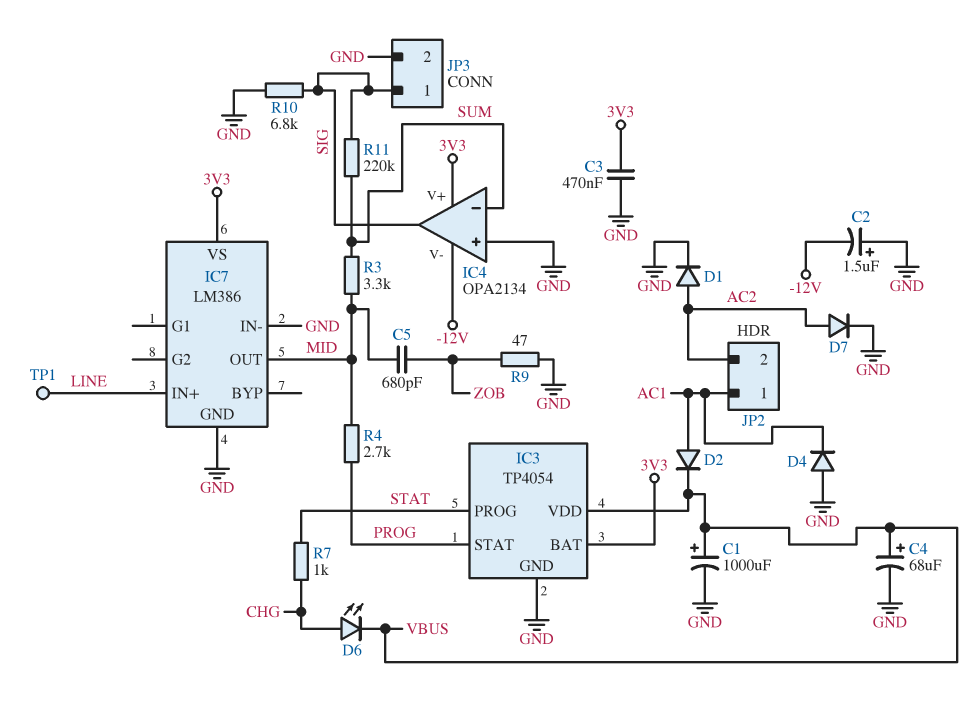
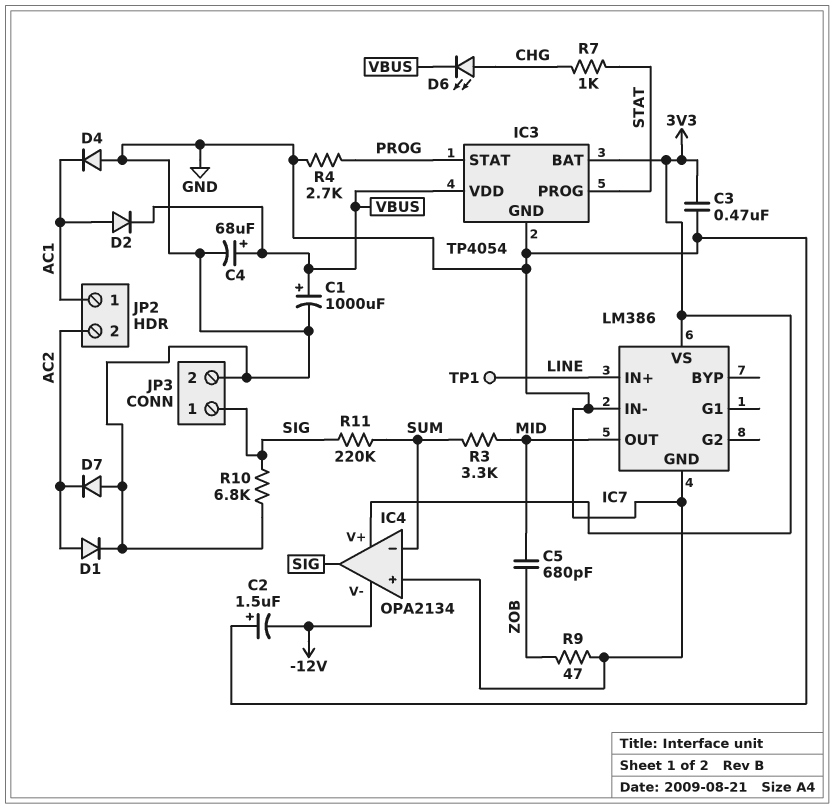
D7: diode (A AC2, K GND) -> diode (A GND, K AC2)
R4: 2.7k (MID, PROG) -> 2.7k (GND, PROG)

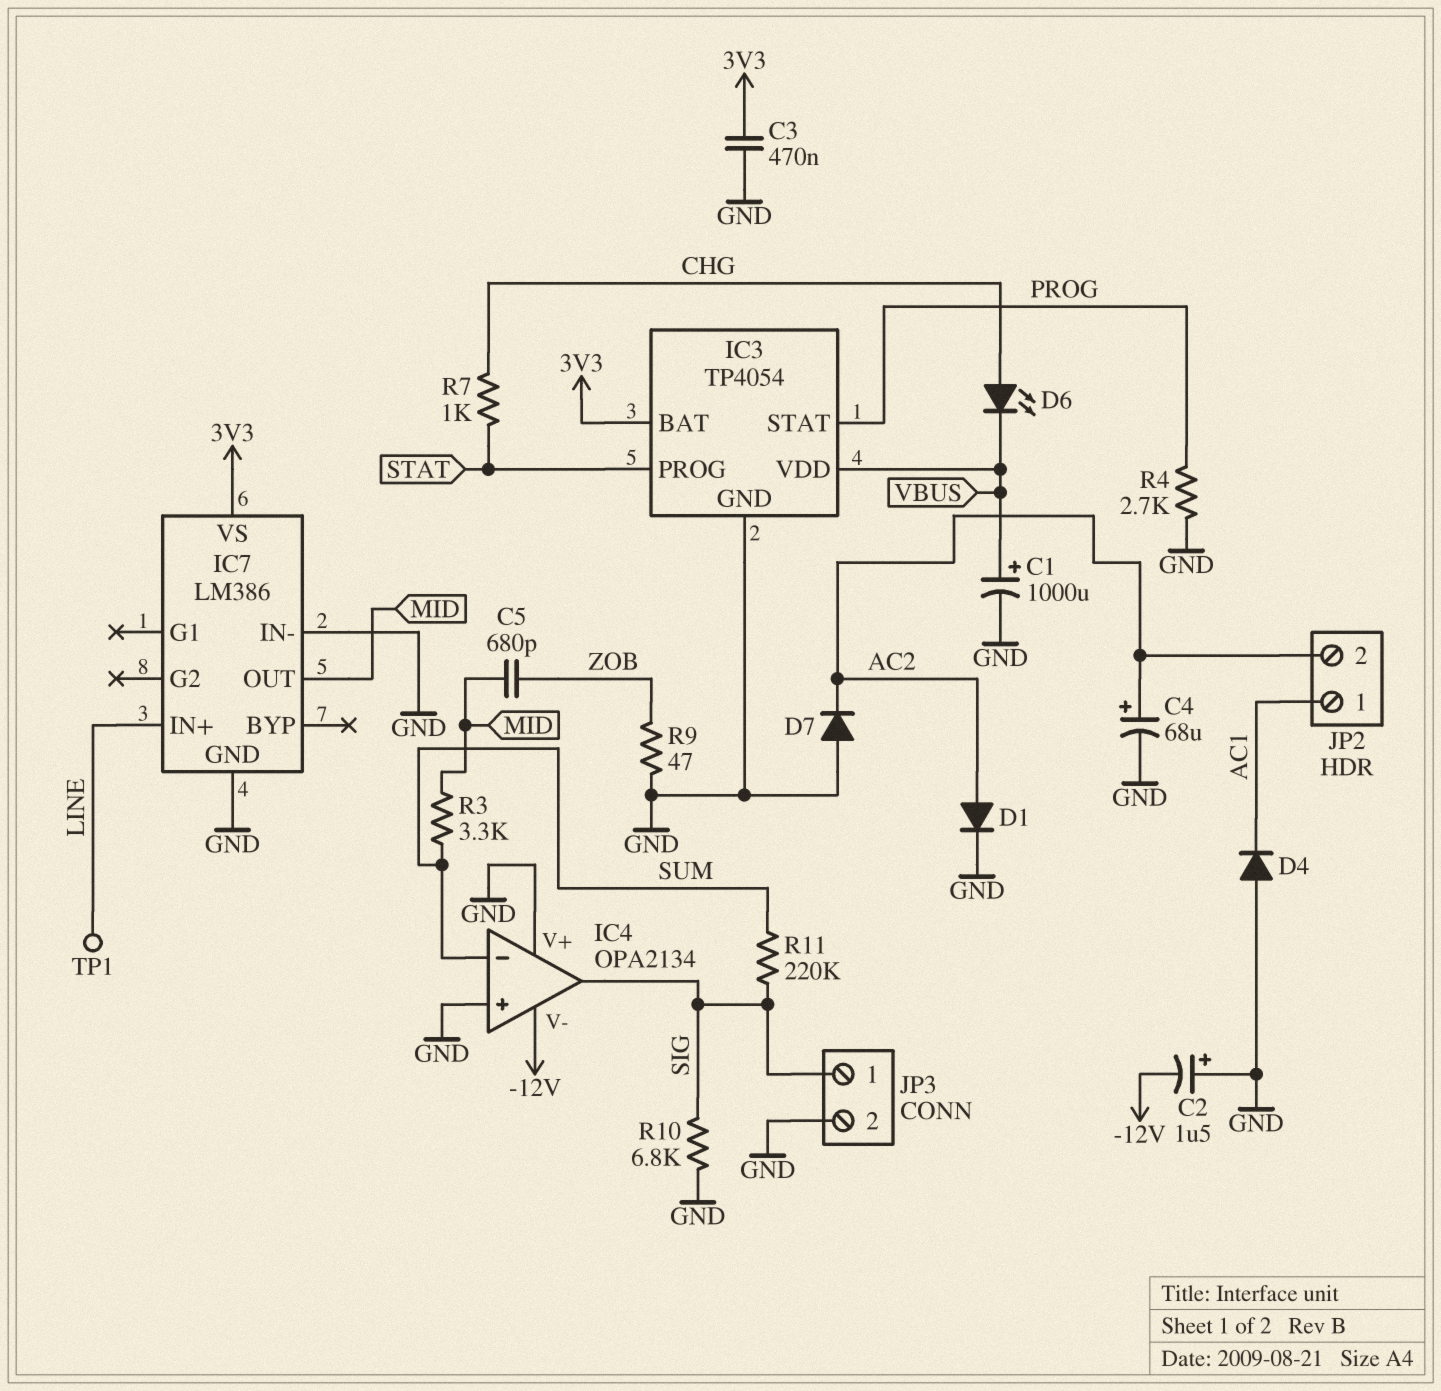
C4: 68uF (plus VBUS, minus GND) -> 68uF (plus AC2, minus GND)
D2: diode (A AC1, K VBUS) -> none
IC4 pin V+: 3V3 -> GND

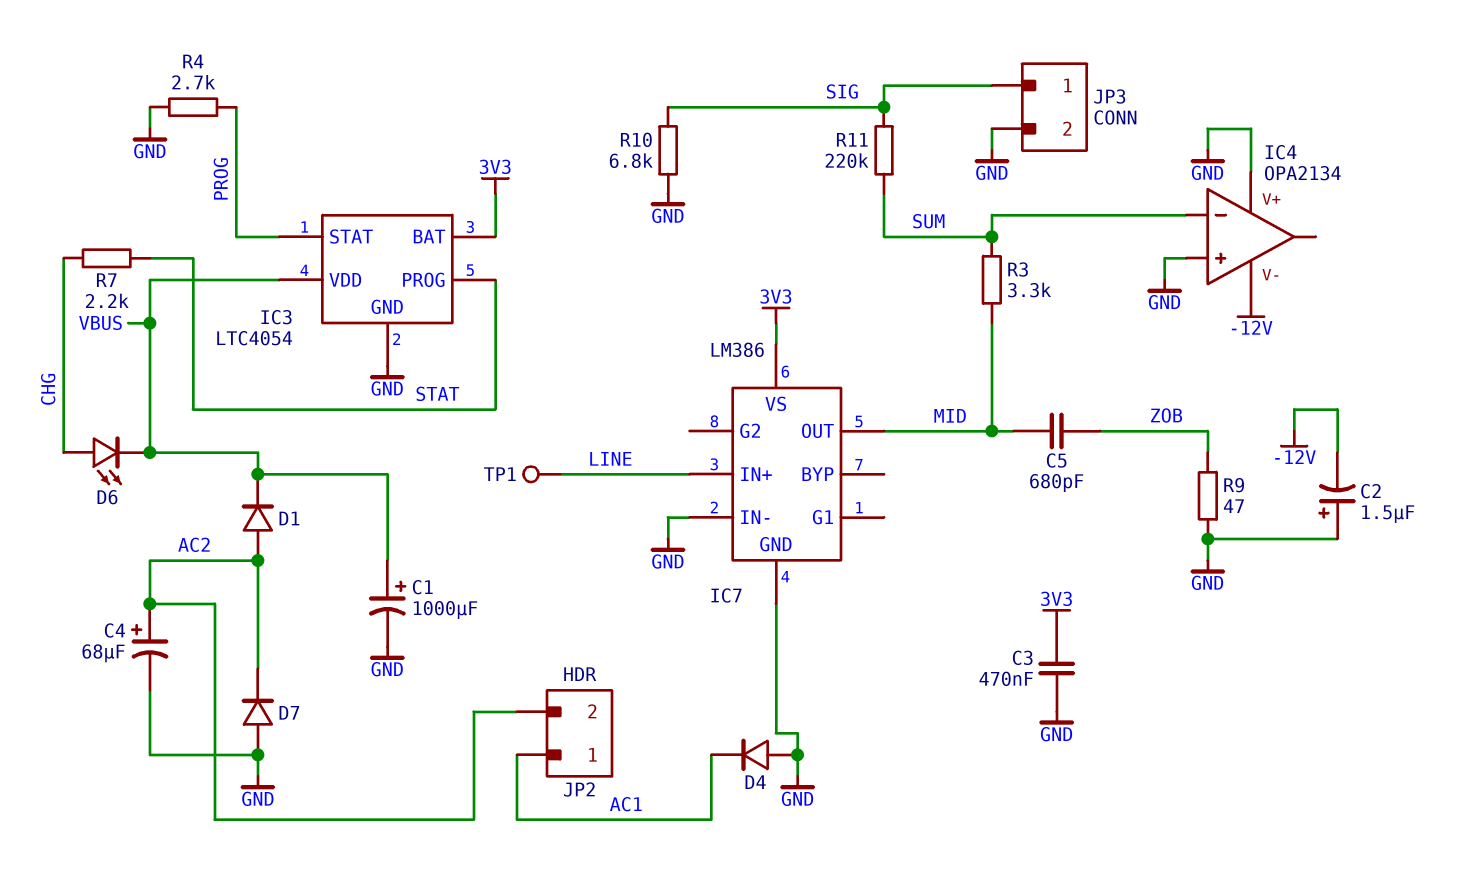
D1: diode (A AC2, K GND) -> diode (A AC2, K VBUS)
IC3: TP4054 -> LTC4054
IC4 pin out: SIG -> none
R7: 1k (CHG, STAT) -> 2.2k (CHG, STAT)

